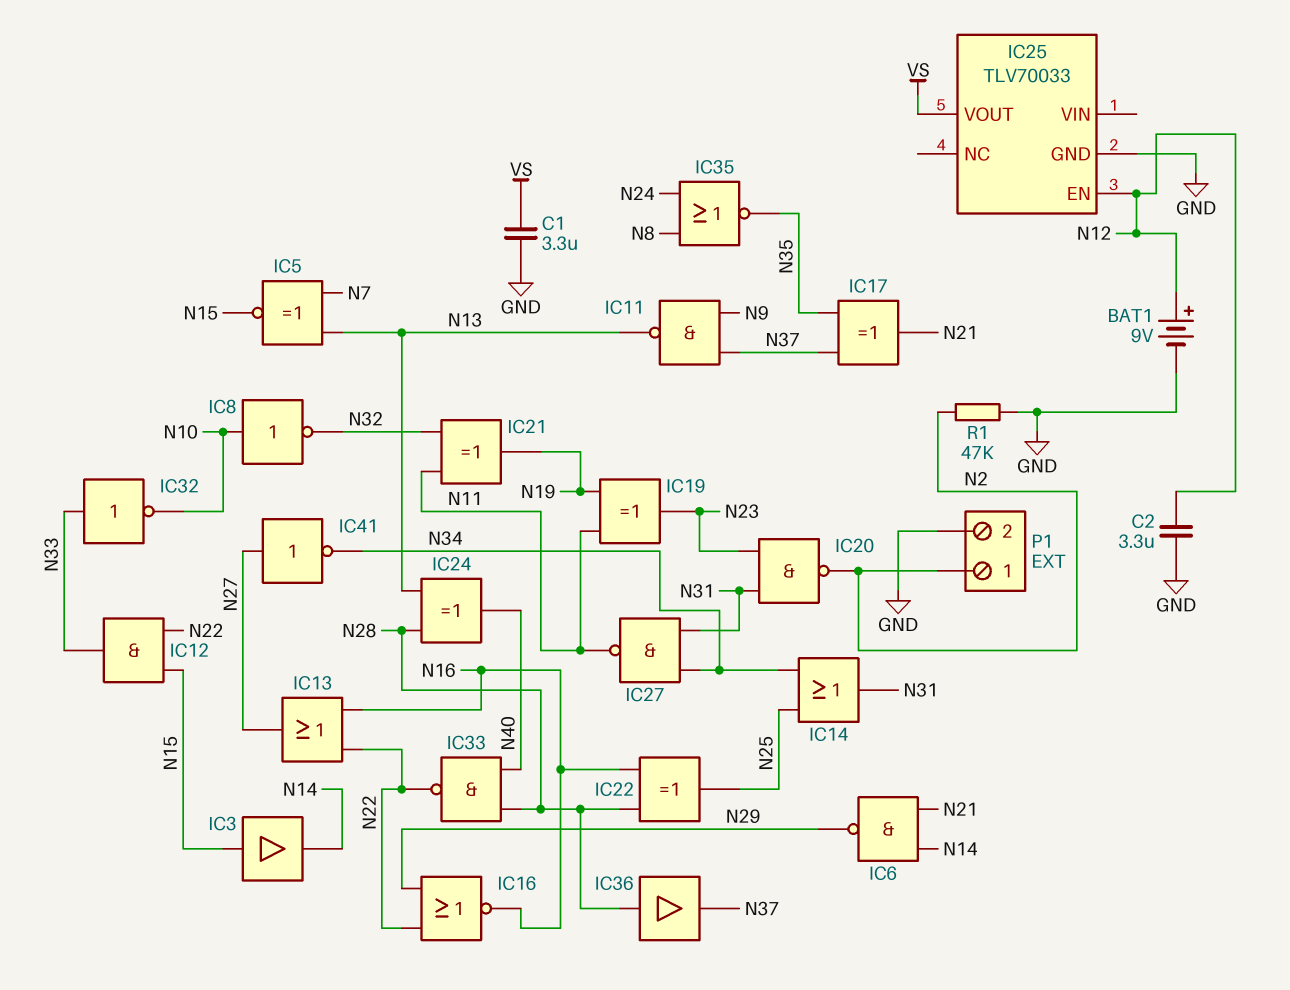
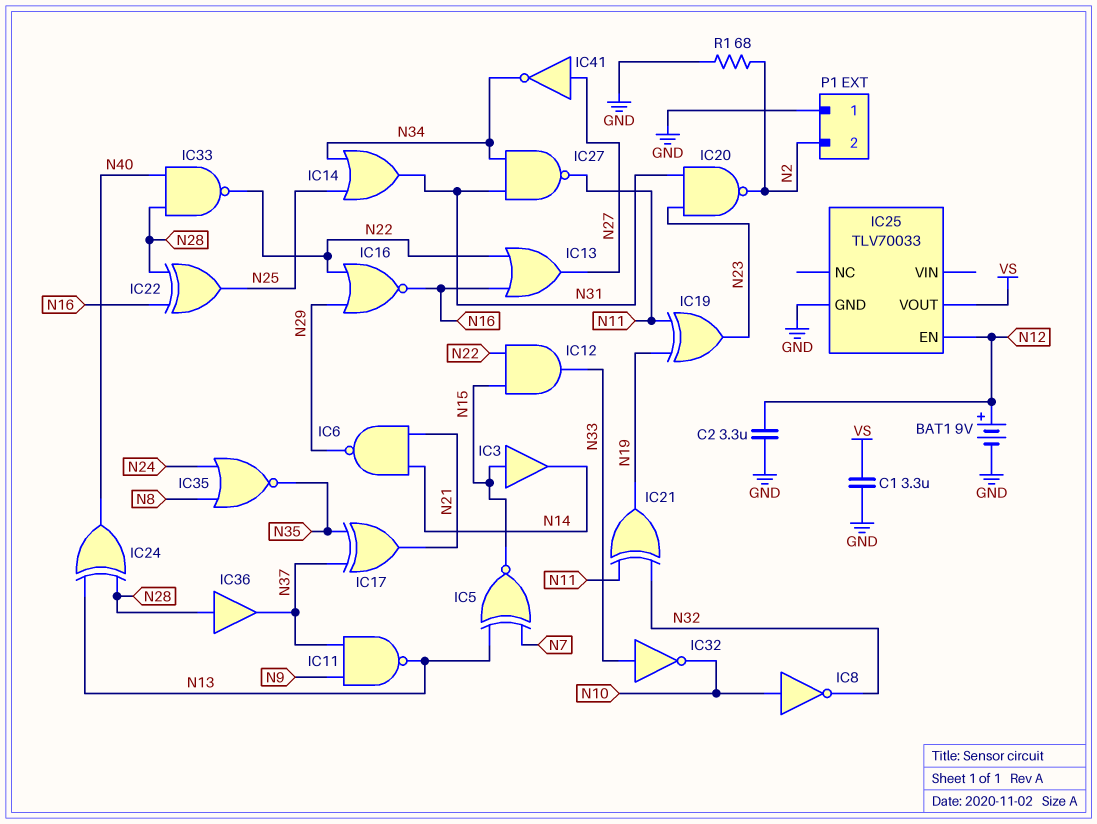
P1 pin 1: N2 -> GND
P1 pin 2: GND -> N2
R1: 47k (GND, N2) -> 68 (GND, N2)

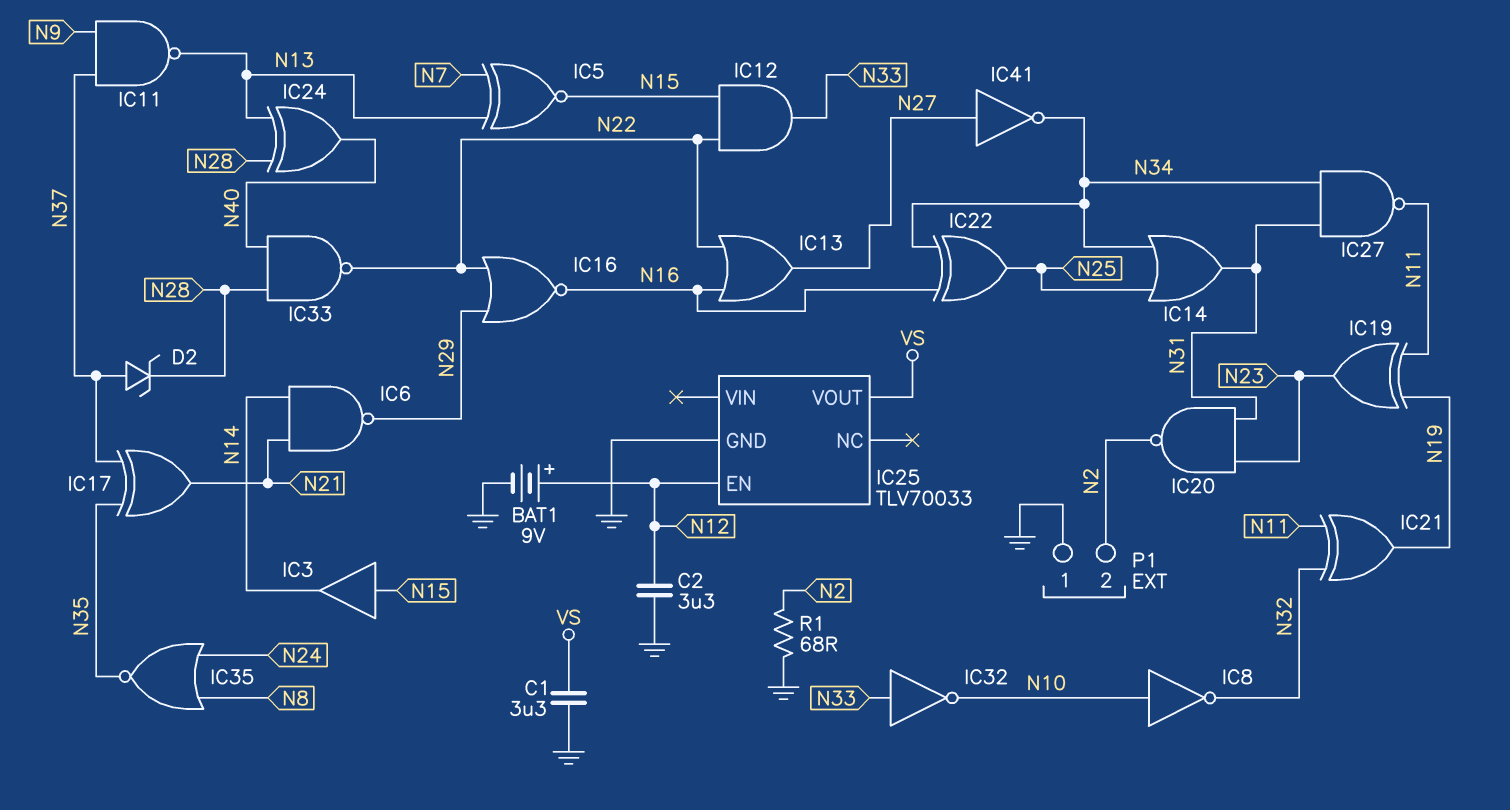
D2: none -> zener (A N37, K N28)
IC22: XOR (in N16, in N28, out N25) -> XOR (in N16, in N34, out N25)
IC36: buffer (in N28, out N37) -> none

